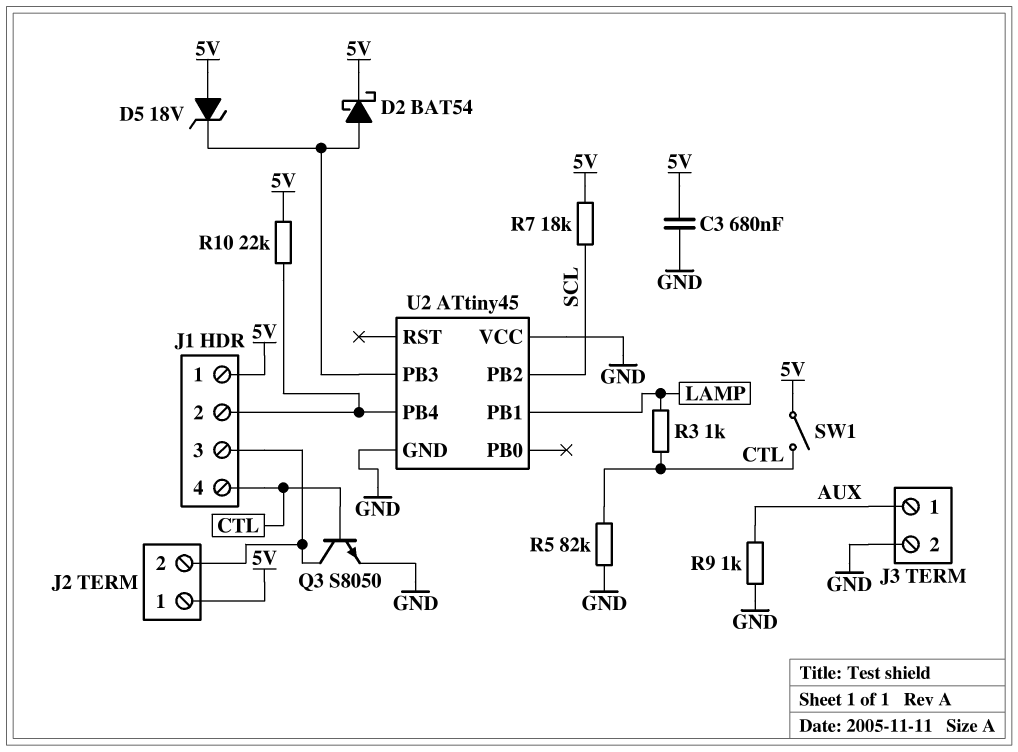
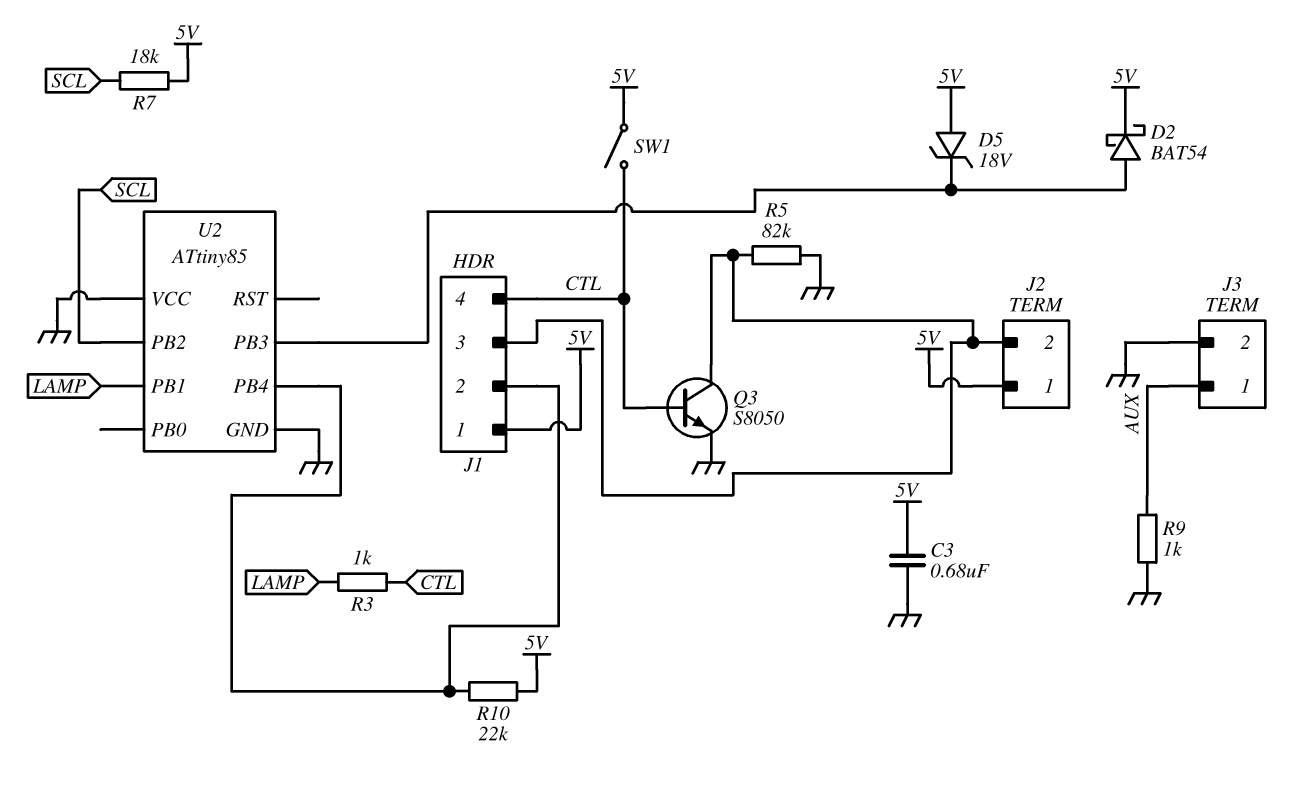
R5: 82k (CTL, GND) -> 82k (GND, J1/3)
U2: ATtiny45 -> ATtiny85

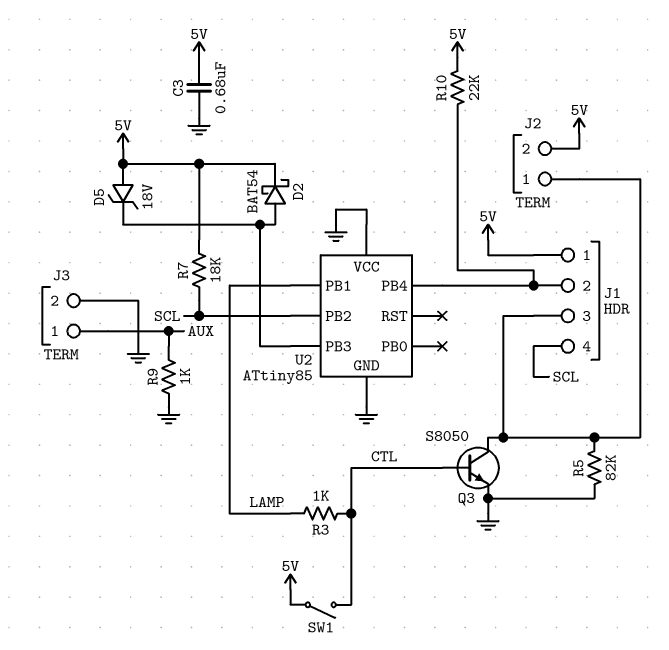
J1 pin 4: CTL -> SCL
J2 pin 1: 5V -> J1/3
J2 pin 2: J1/3 -> 5V

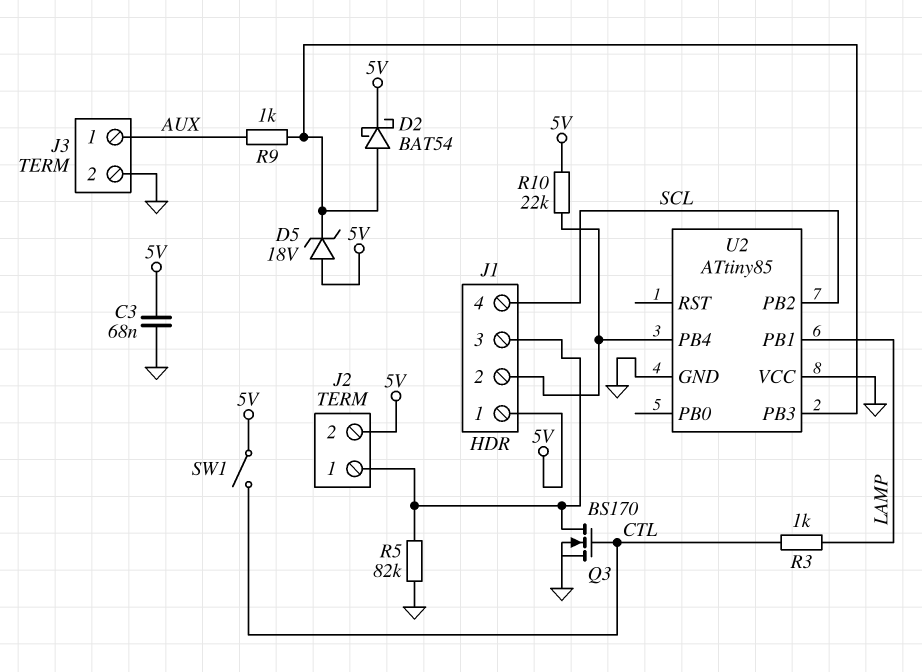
C3: 680nF (5V, GND) -> 68nF (5V, GND)
Q3: NPN S8050 (B CTL, C J1/3, E GND) -> NMOS BS170 (G CTL, D J1/3, S GND)
R7: 18k (5V, SCL) -> none
R9: 1k (AUX, GND) -> 1k (AUX, U2/PB3)

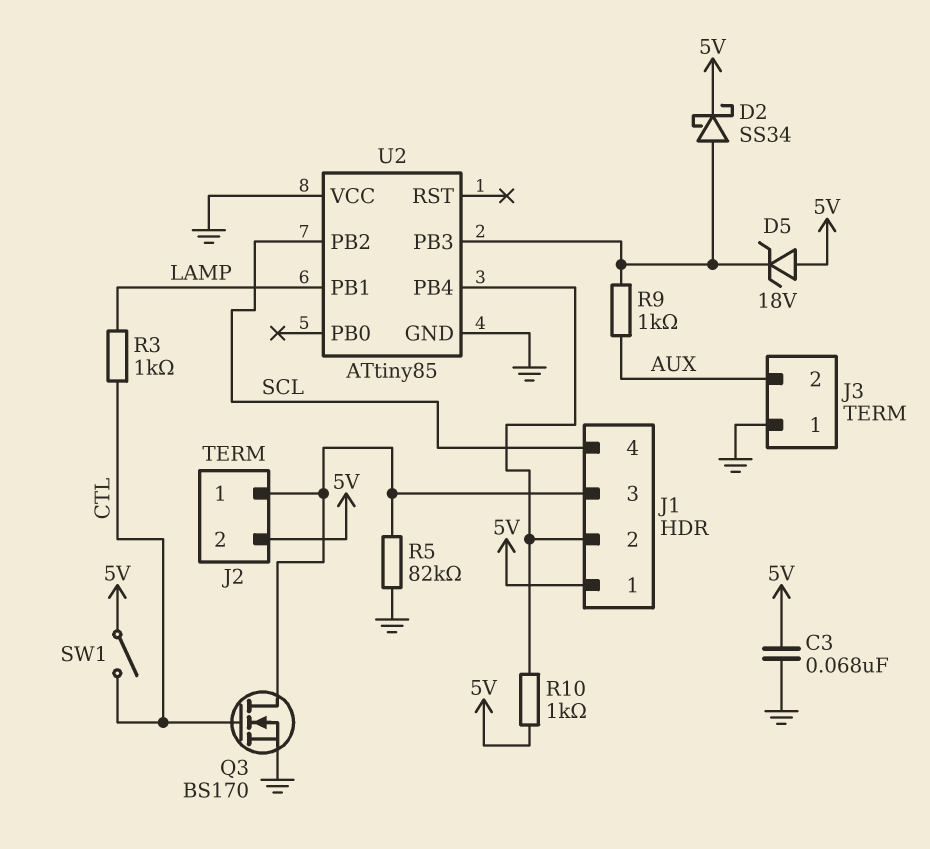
D2: schottky BAT54 (A U2/PB3, K 5V) -> schottky SS34 (A U2/PB3, K 5V)
J3 pin 1: AUX -> GND
J3 pin 2: GND -> AUX
R10: 22k (5V, J1/2) -> 1k (5V, J1/2)

